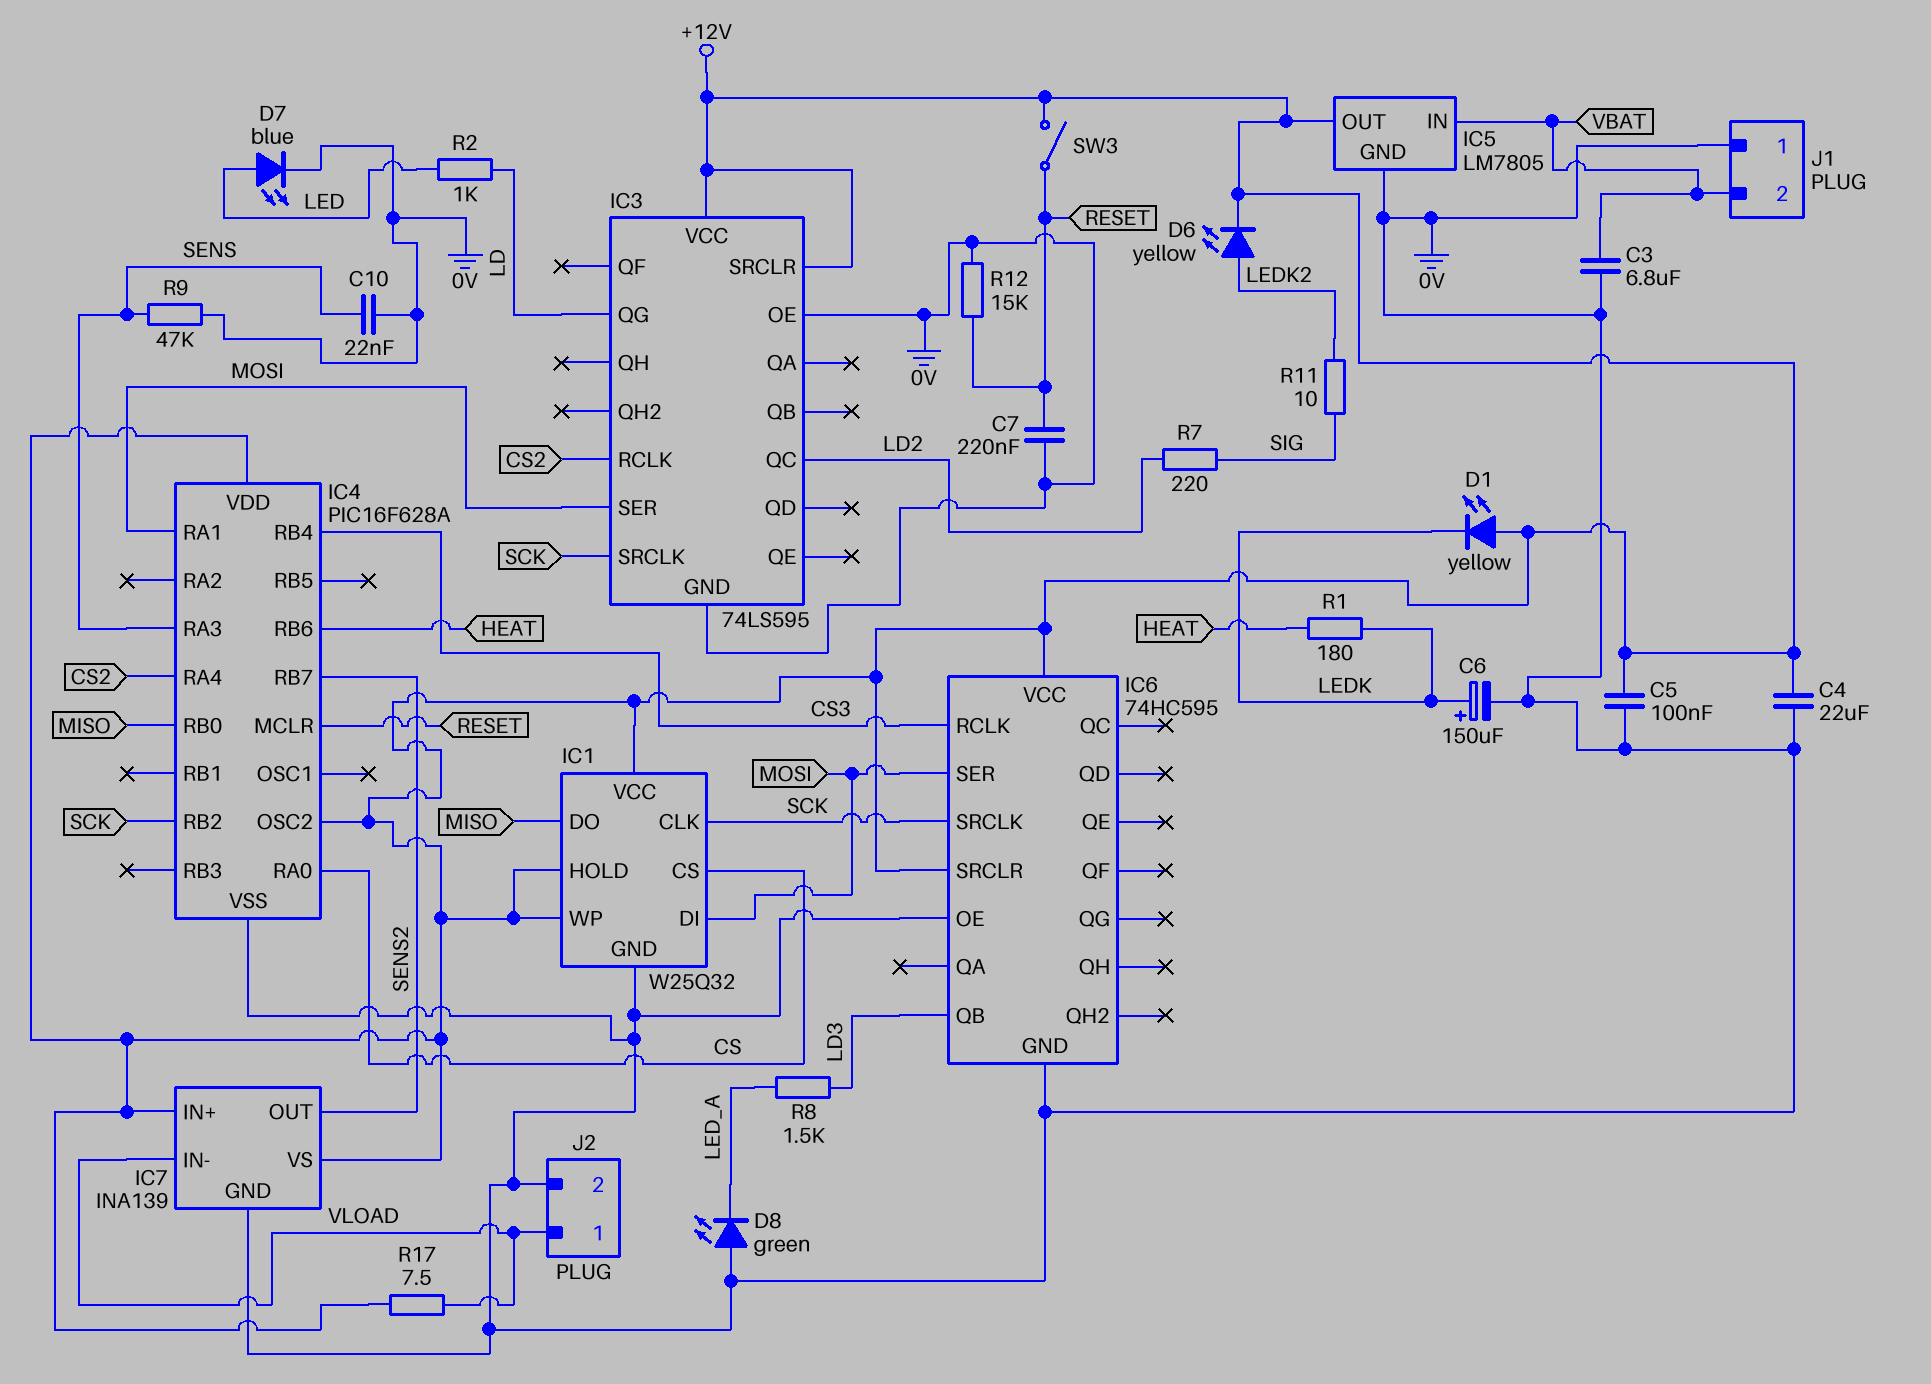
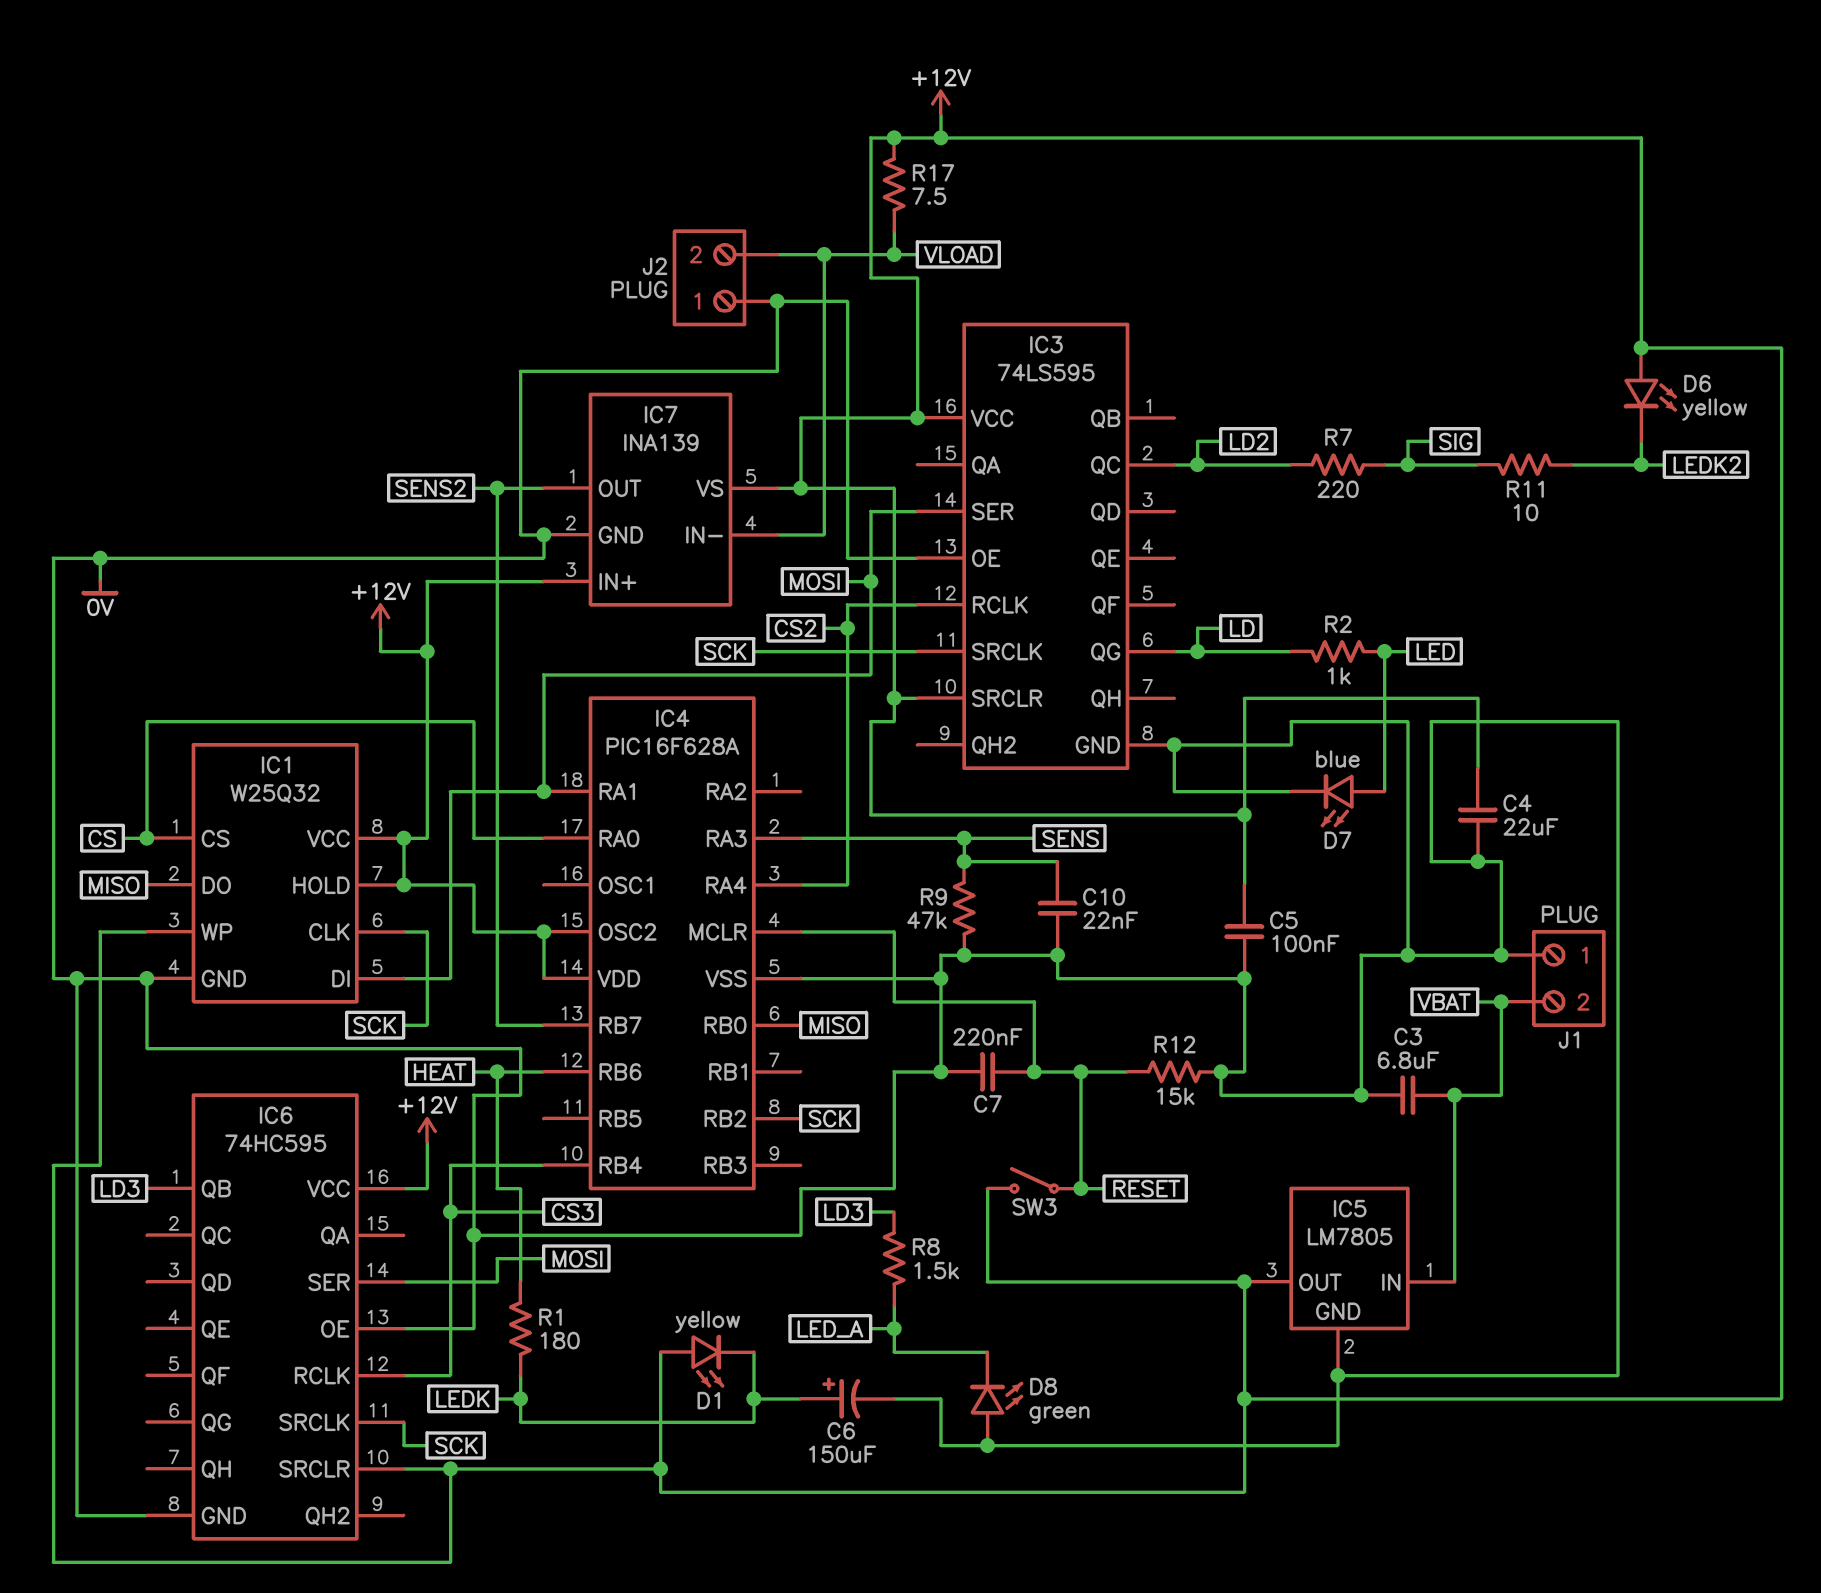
D6: LED yellow (A LEDK2, K +12V) -> LED yellow (A +12V, K LEDK2)
J2 pin 1: VLOAD -> 0V
J2 pin 2: 0V -> VLOAD

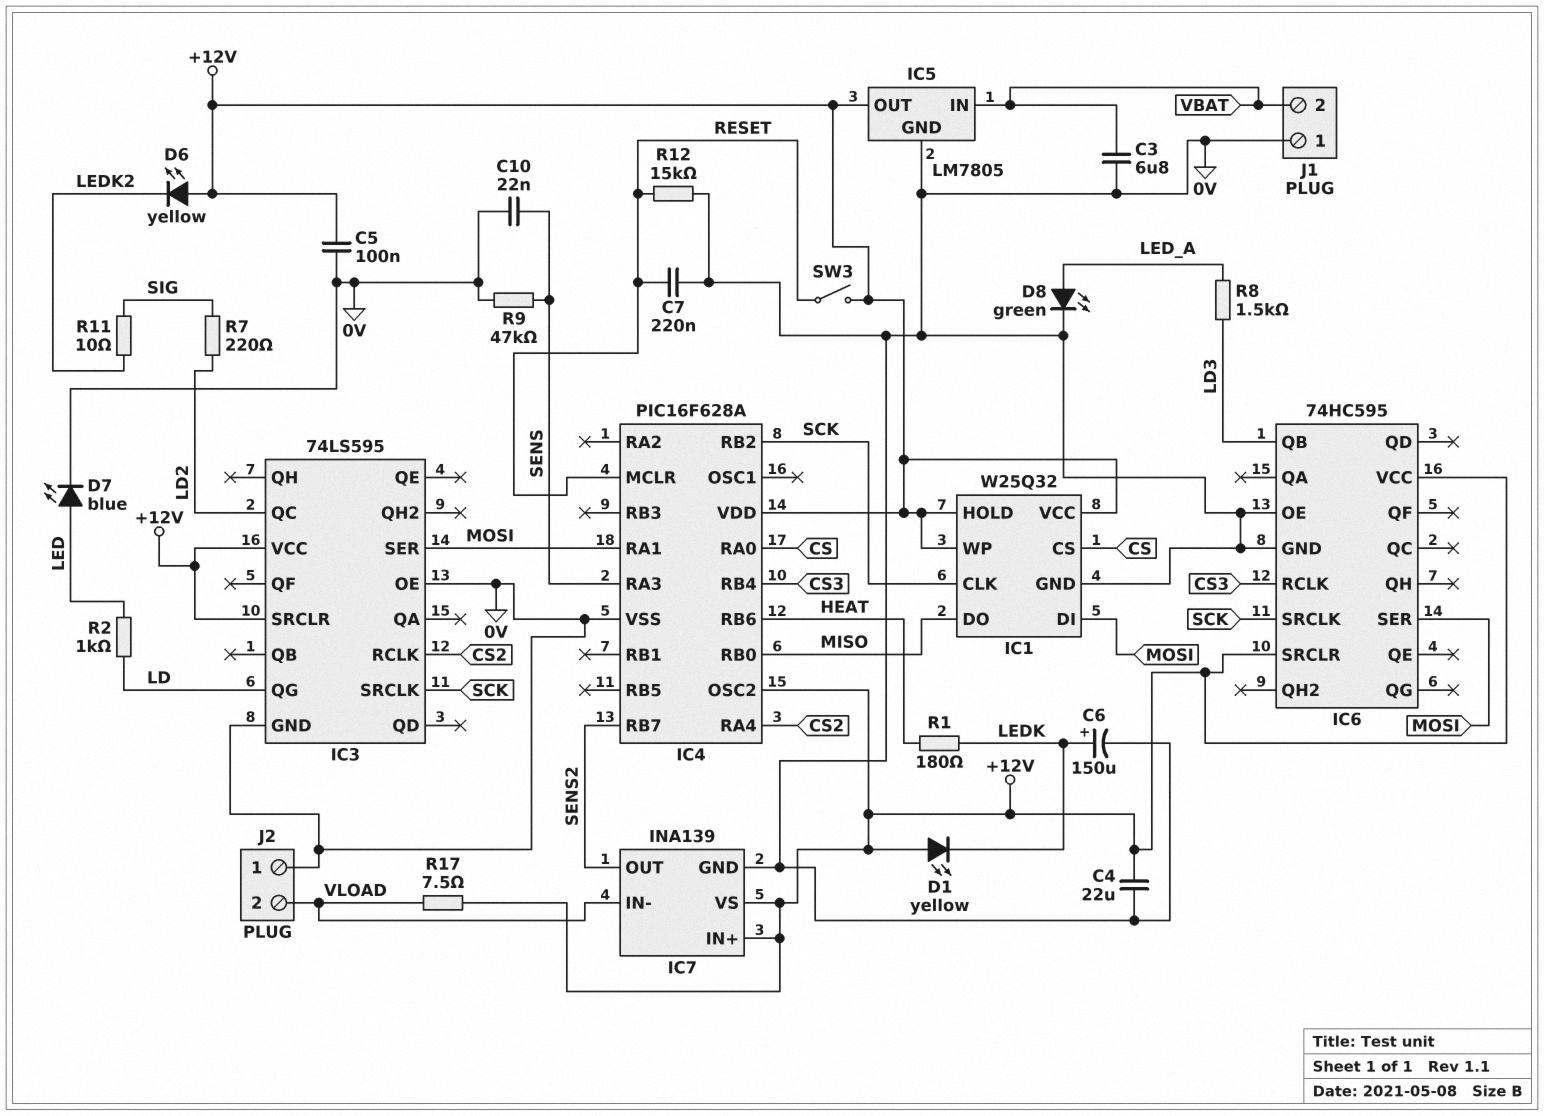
D8: LED green (A 0V, K LED_A) -> LED green (A LED_A, K 0V)

